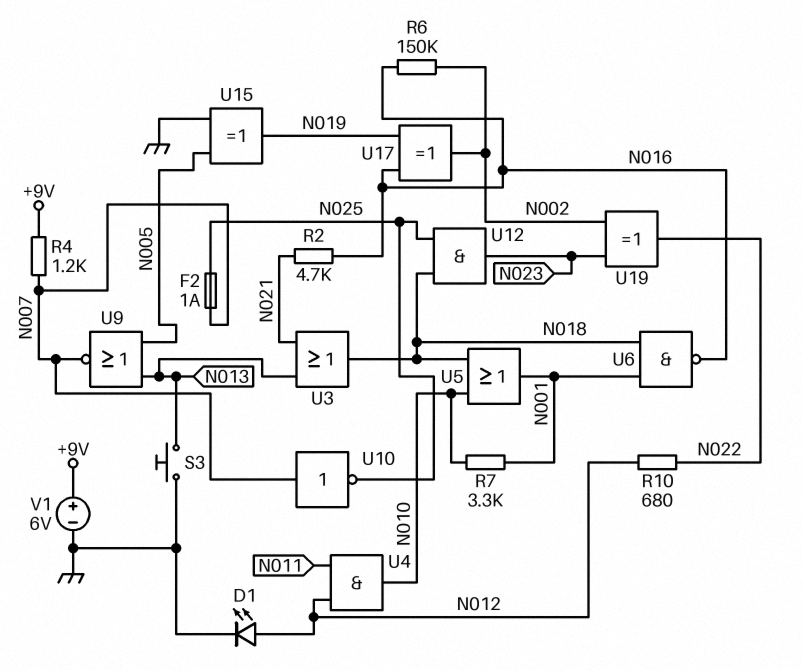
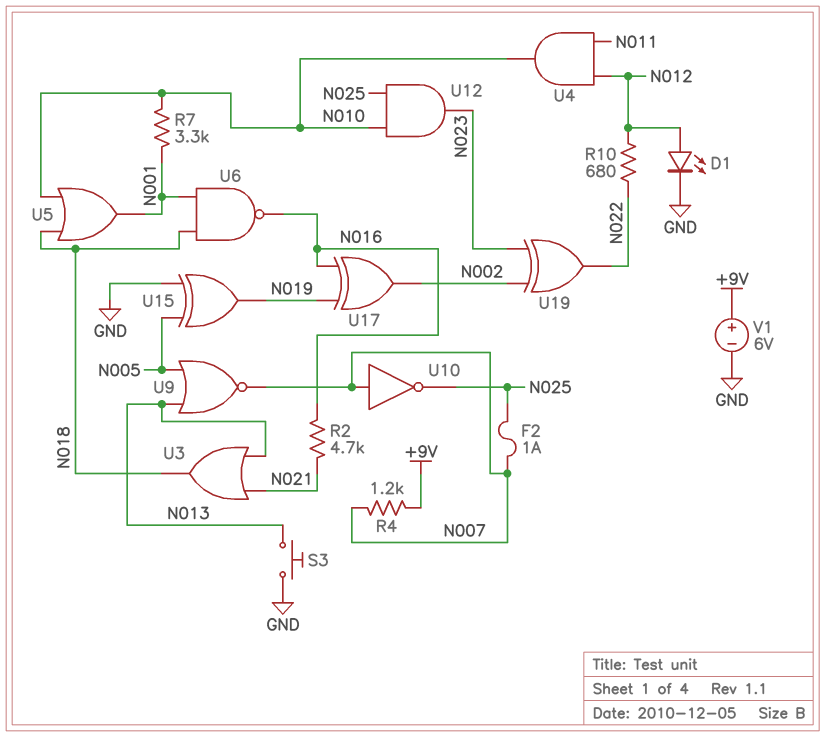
R6: 150k (N002, N016) -> none
U12: AND (in N018, in N025, out N023) -> AND (in N010, in N025, out N023)

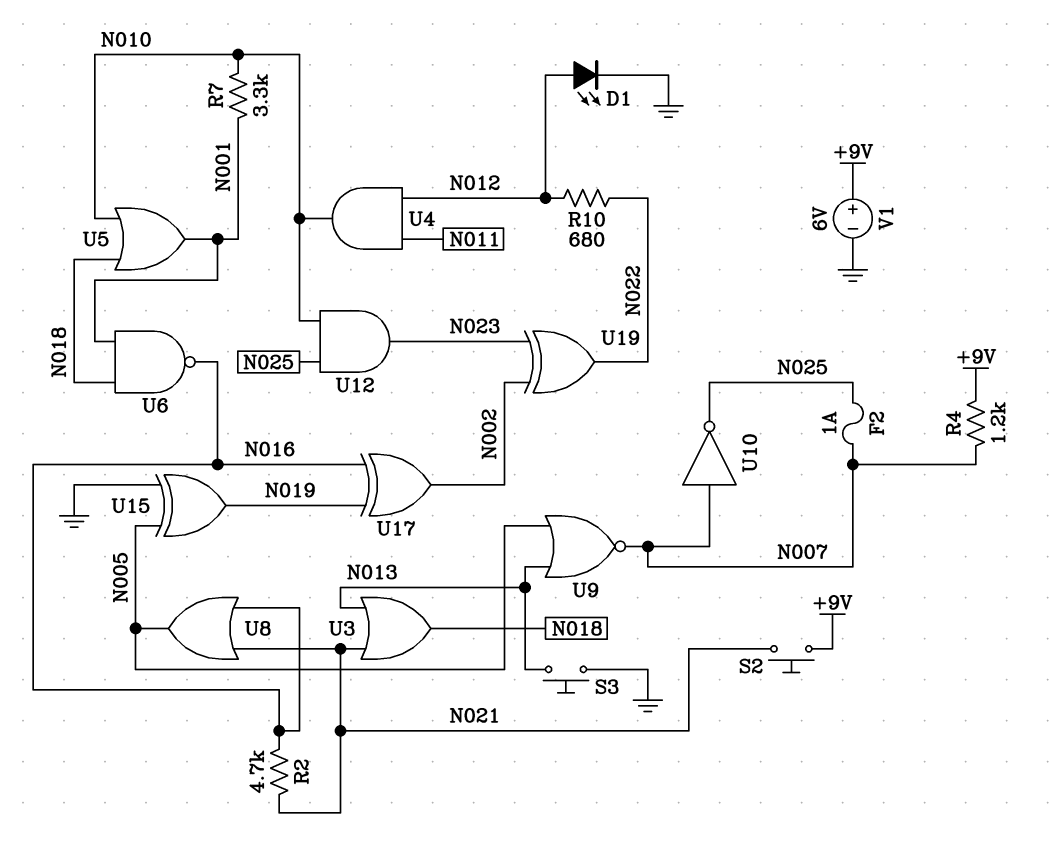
S2: none -> button (+9V, N021)
U8: none -> OR (in N016, in N021, out N005)

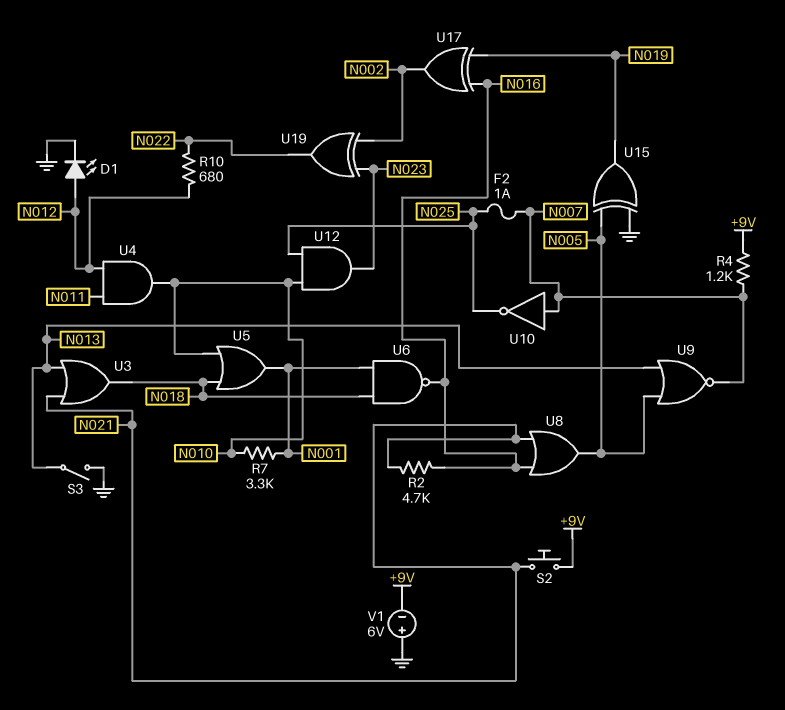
S3: button (GND, N013) -> switch (GND, N013)
V1: 6V (plus +9V, minus GND) -> 6V (plus GND, minus +9V)

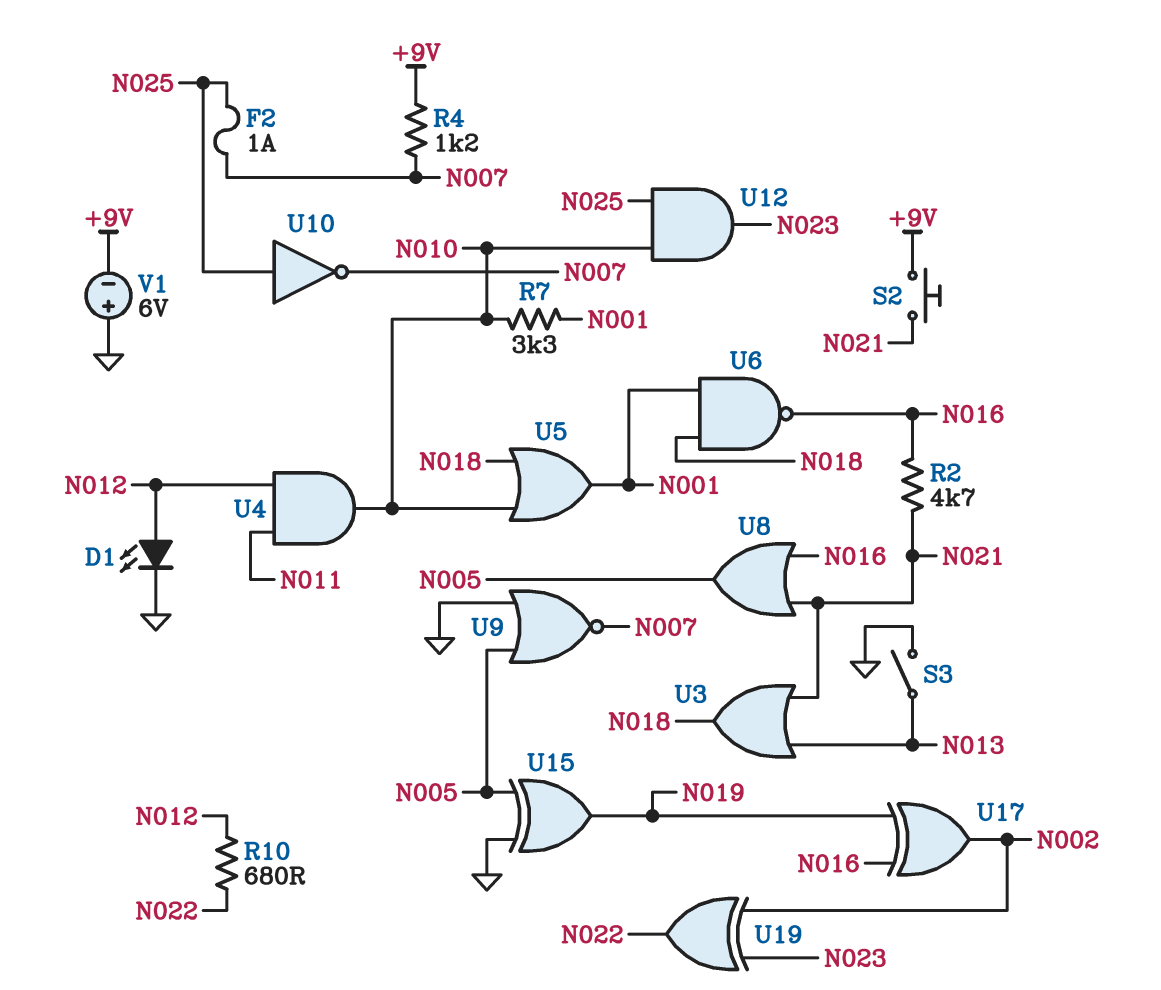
U9: NOR (in N005, in N013, out N007) -> NOR (in GND, in N005, out N007)
U10: NOT (in N007, out N025) -> NOT (in N025, out N007)

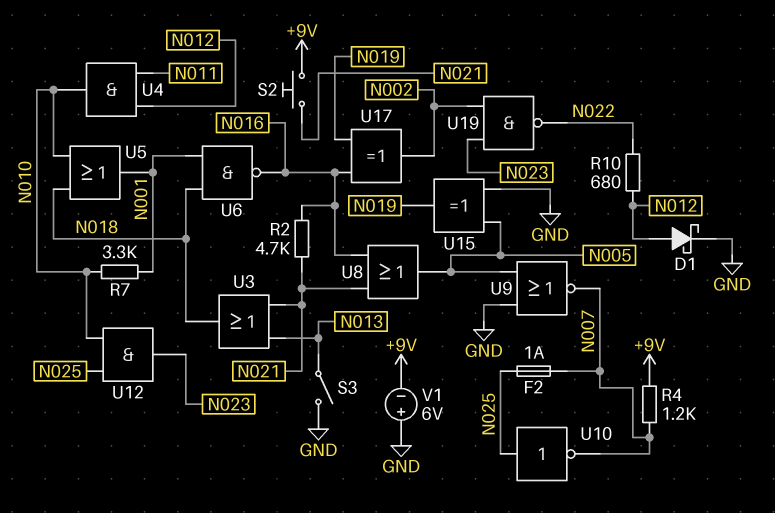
D1: LED (A N012, K GND) -> schottky (A N012, K GND)
U19: XOR (in N002, in N023, out N022) -> NAND (in N002, in N023, out N022)

